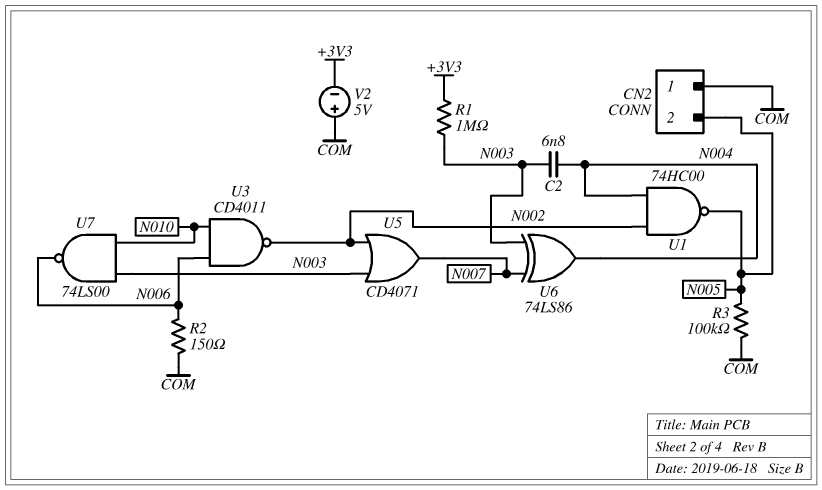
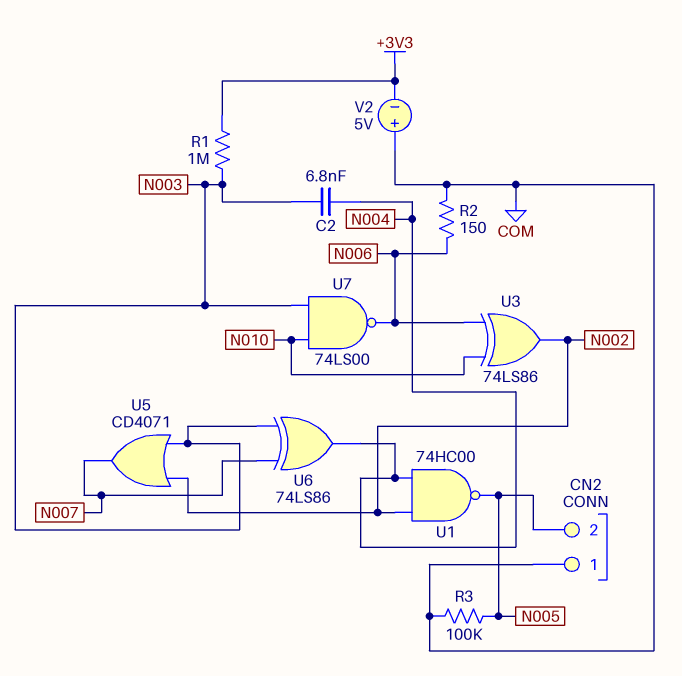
U3: NAND CD4011 (in N006, in N010, out N002) -> XOR 74LS86 (in N006, in N010, out N002)

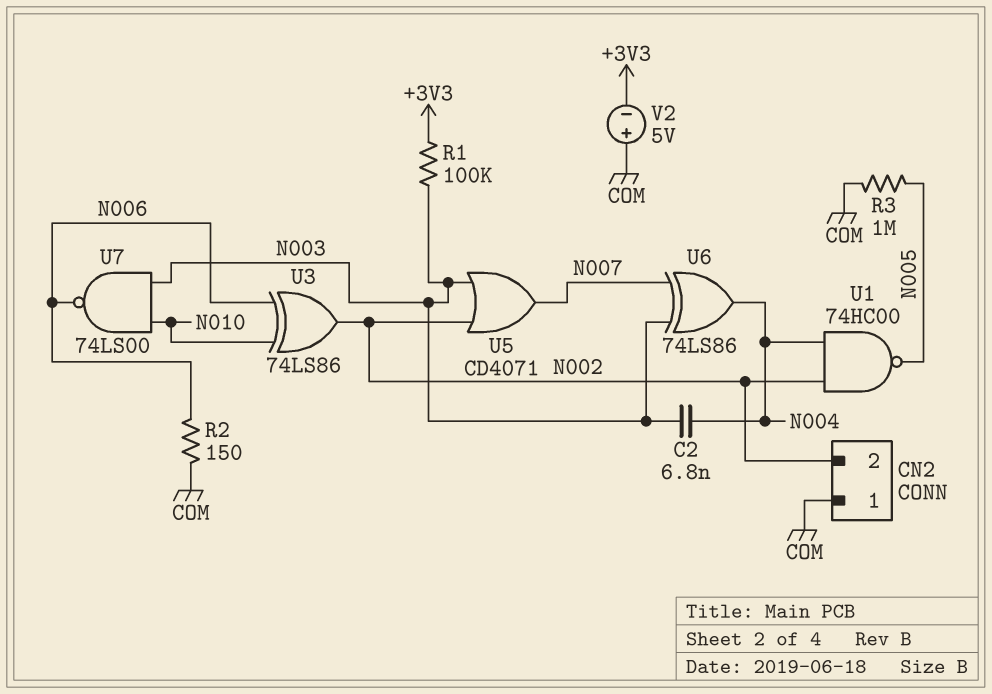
CN2 pin 2: N005 -> N002
R1: 1M (+3V3, N003) -> 100k (+3V3, N003)
R3: 100k (COM, N005) -> 1M (COM, N005)

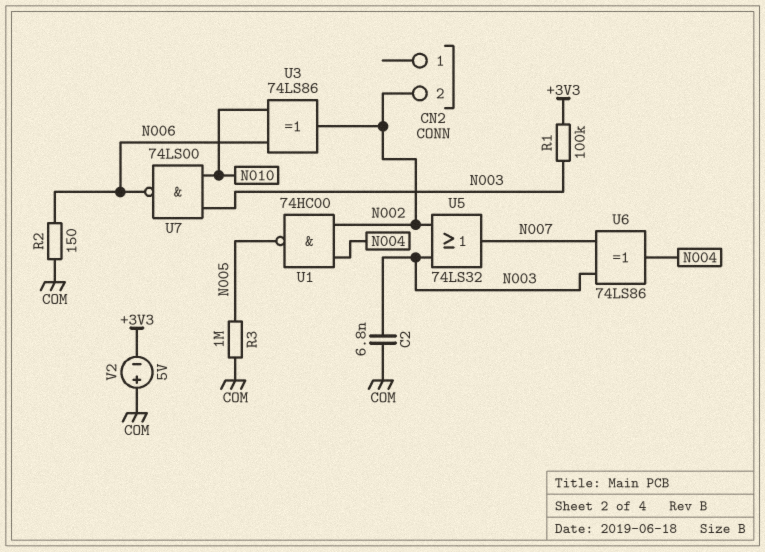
C2: 6.8nF (N003, N004) -> 6.8nF (COM, N003)
CN2 pin 1: COM -> none
U5: OR CD4071 (in N002, in N003, out N007) -> OR 74LS32 (in N002, in N003, out N007)

